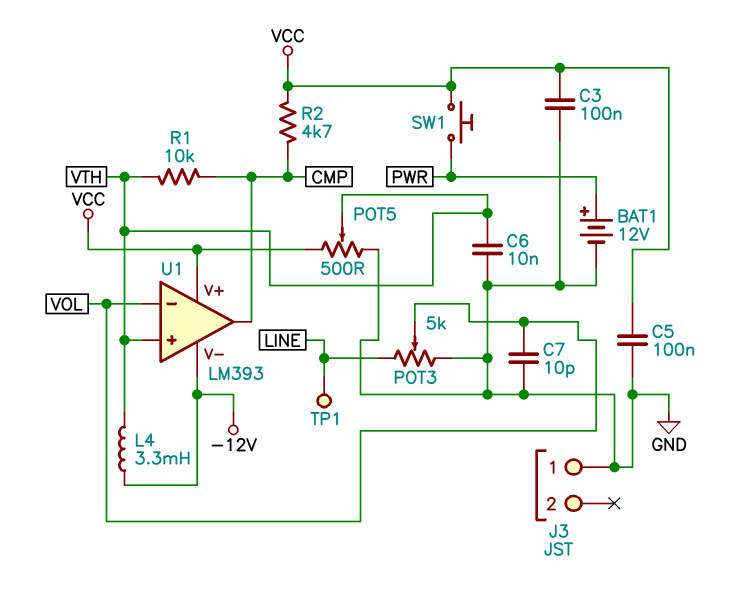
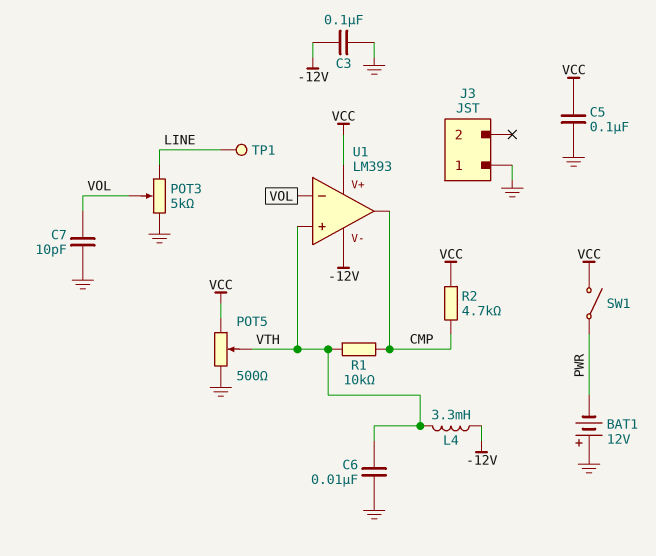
BAT1: 12V (plus PWR, minus GND) -> 12V (plus GND, minus PWR)
C3: 100nF (GND, VCC) -> 100nF (-12V, GND)
SW1: button (PWR, VCC) -> switch (PWR, VCC)

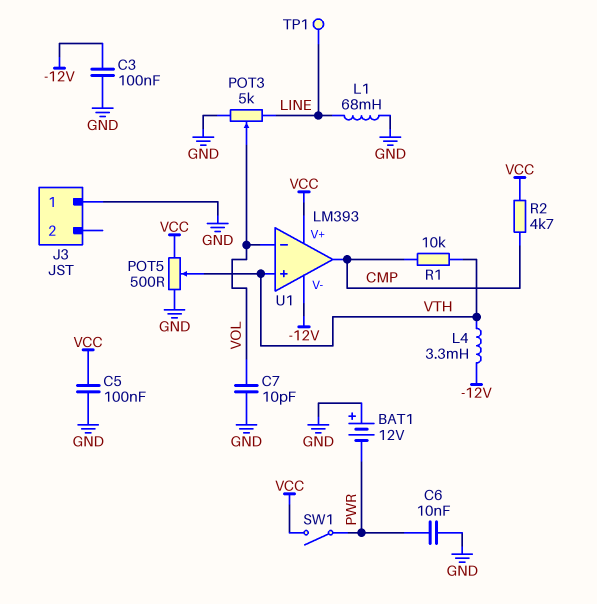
C6: 10nF (GND, VTH) -> 10nF (GND, PWR)
L1: none -> 68mH (GND, LINE)

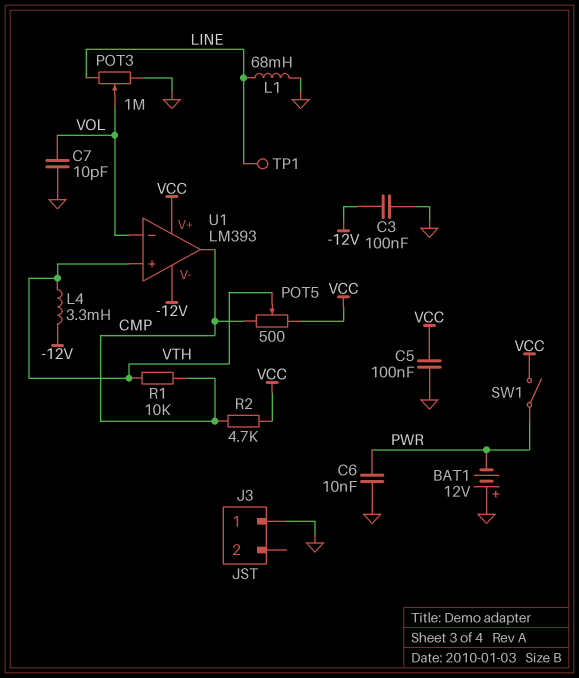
POT3: 5k (GND, LINE, wiper VOL) -> 1M (GND, LINE, wiper VOL)
POT5: 500 (GND, VCC, wiper VTH) -> 500 (CMP, VCC, wiper VTH)

